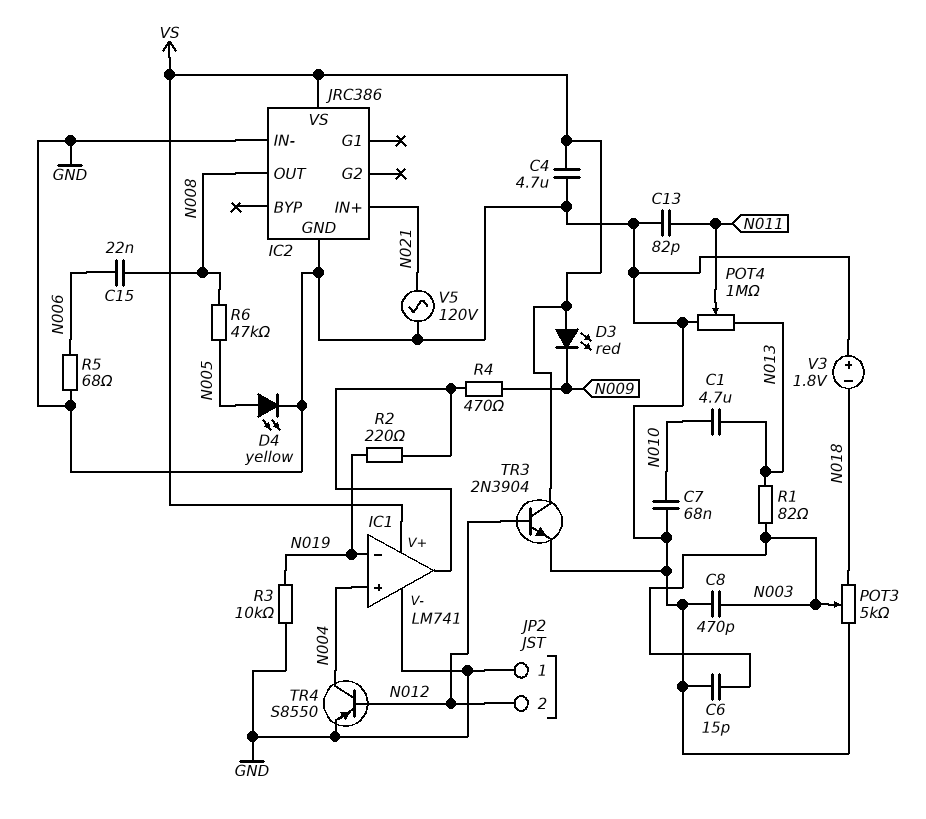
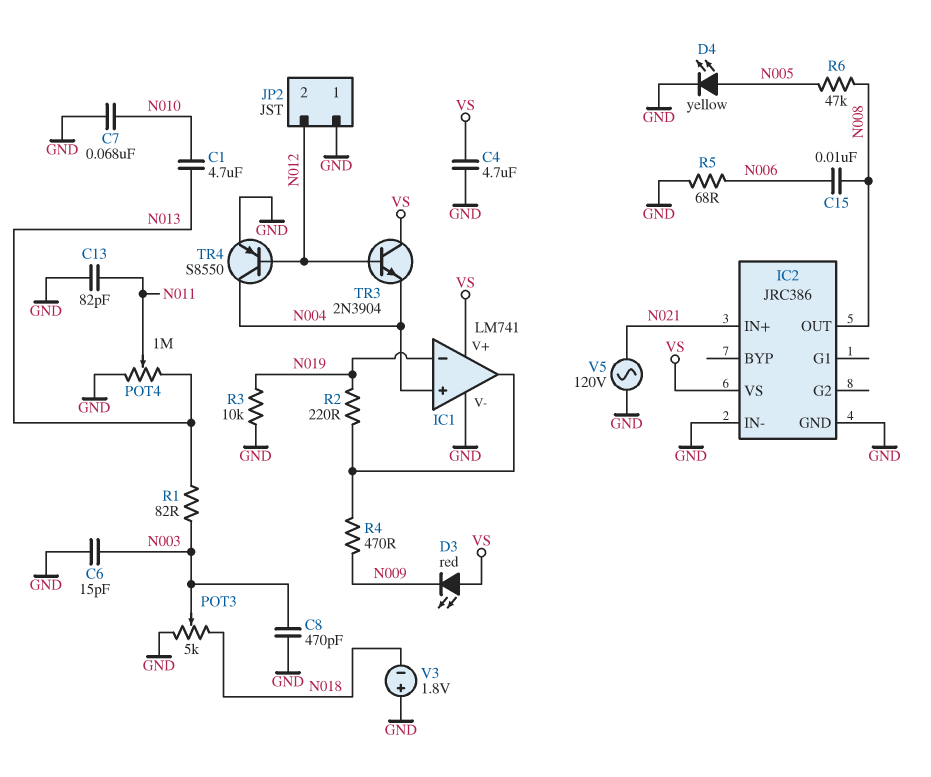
C15: 22nF (N006, N008) -> 10nF (N006, N008)
TR3: NPN 2N3904 (B N012, C VS, E GND) -> NPN 2N3904 (B N012, C VS, E N004)

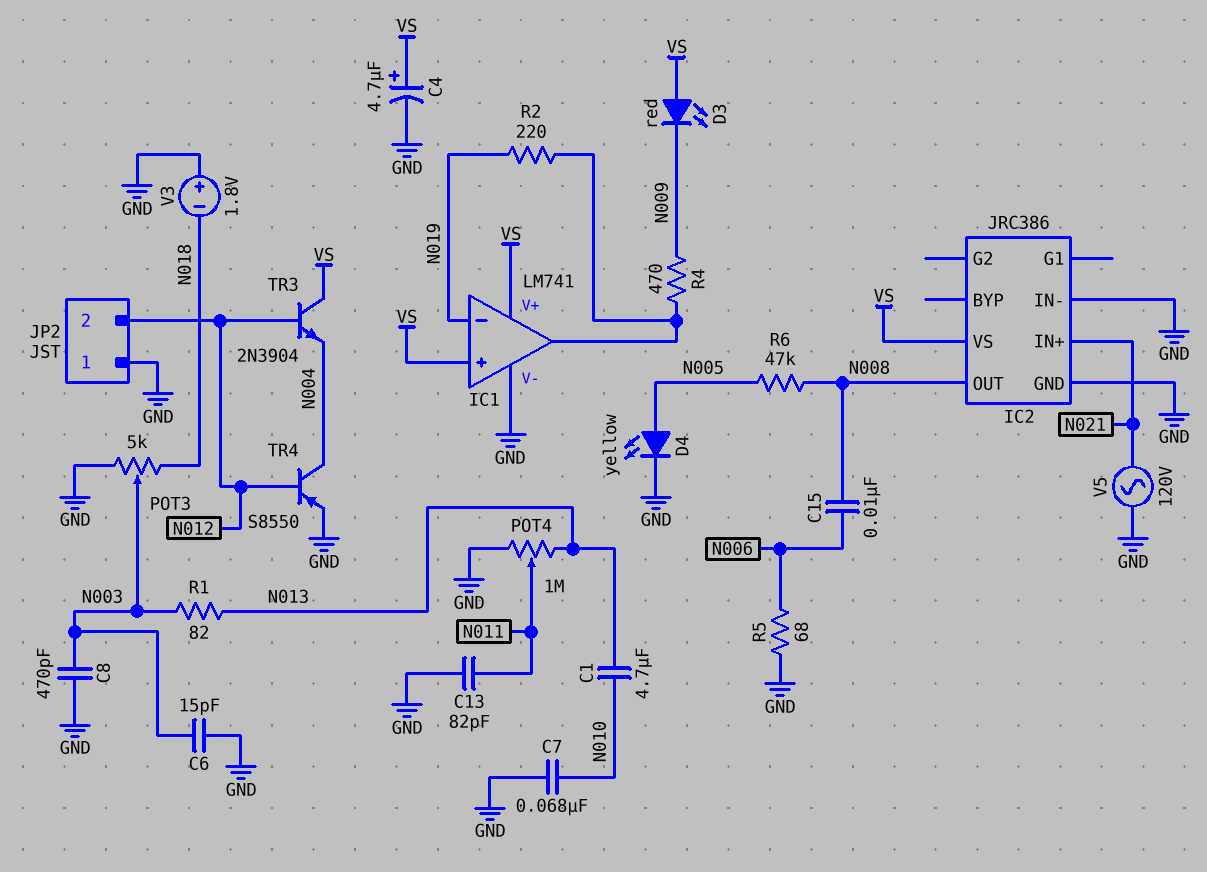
C4: 4.7uF (GND, VS) -> 4.7uF (plus VS, minus GND)
IC1 pin in+: N004 -> VS
R3: 10k (GND, N019) -> none

